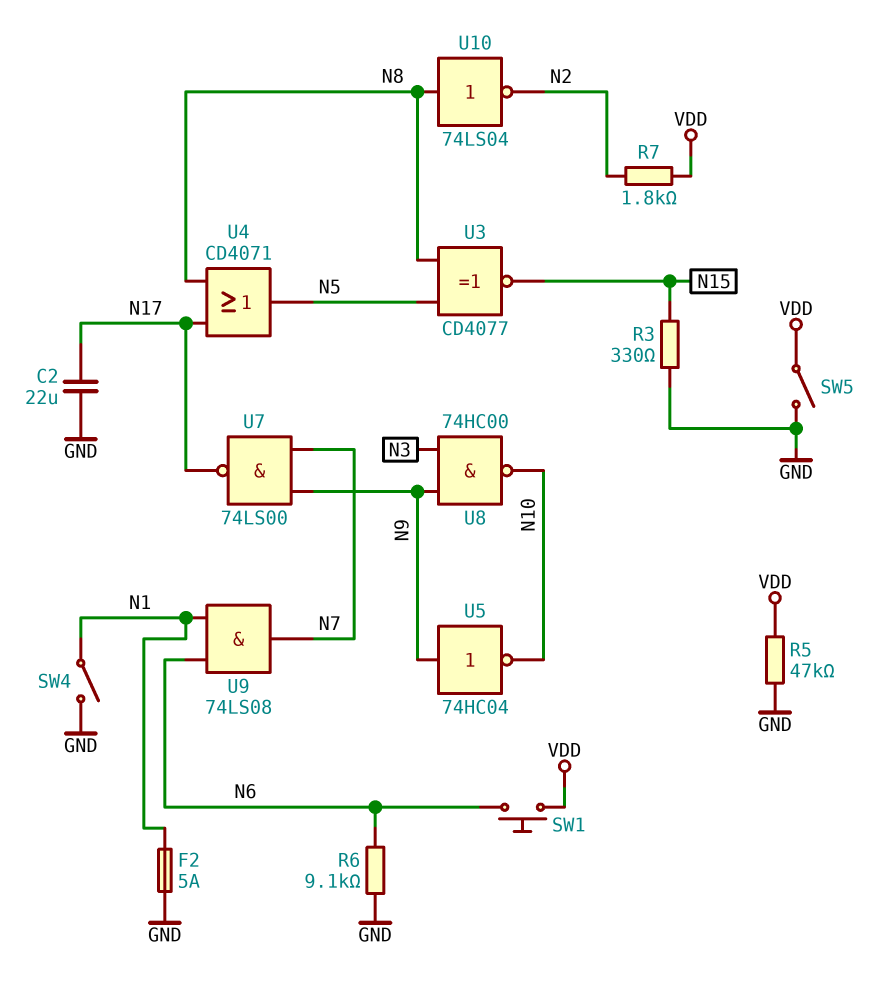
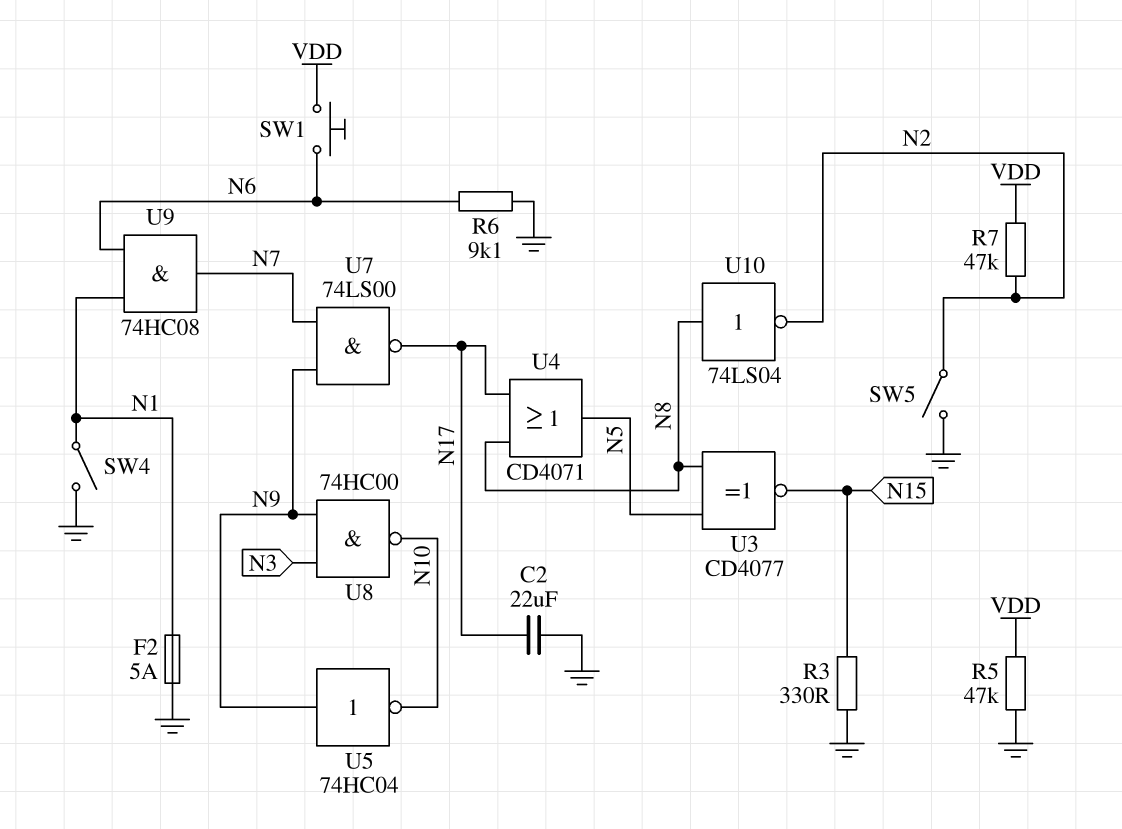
R7: 1.8k (N2, VDD) -> 47k (N2, VDD)
SW5: switch (GND, VDD) -> switch (GND, N2)
U9: AND 74LS08 (in N1, in N6, out N7) -> AND 74HC08 (in N1, in N6, out N7)

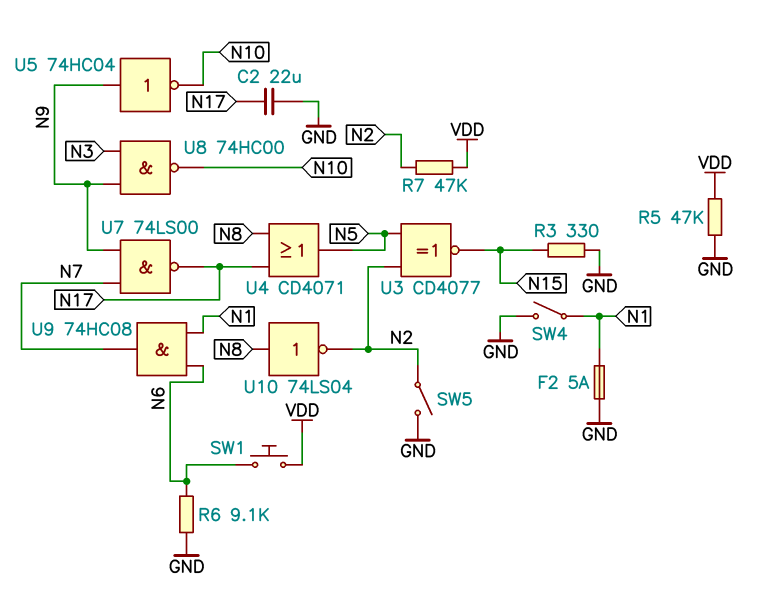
U3: XNOR CD4077 (in N5, in N8, out N15) -> XNOR CD4077 (in N2, in N5, out N15)

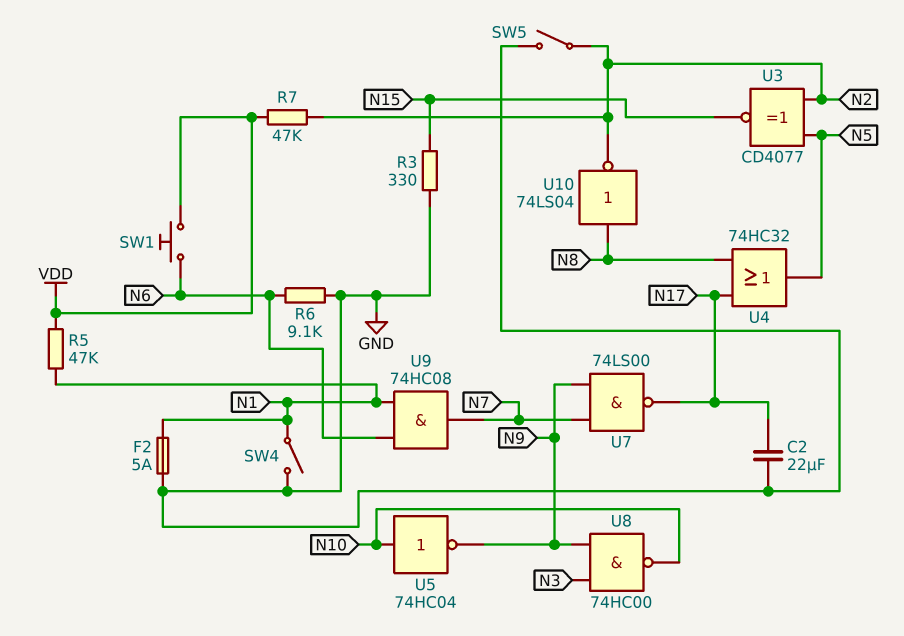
R5: 47k (GND, VDD) -> 47k (N1, VDD)
U4: OR CD4071 (in N8, in N17, out N5) -> OR 74HC32 (in N8, in N17, out N5)
U5: NOT 74HC04 (in N9, out N10) -> NOT 74HC04 (in N10, out N9)

